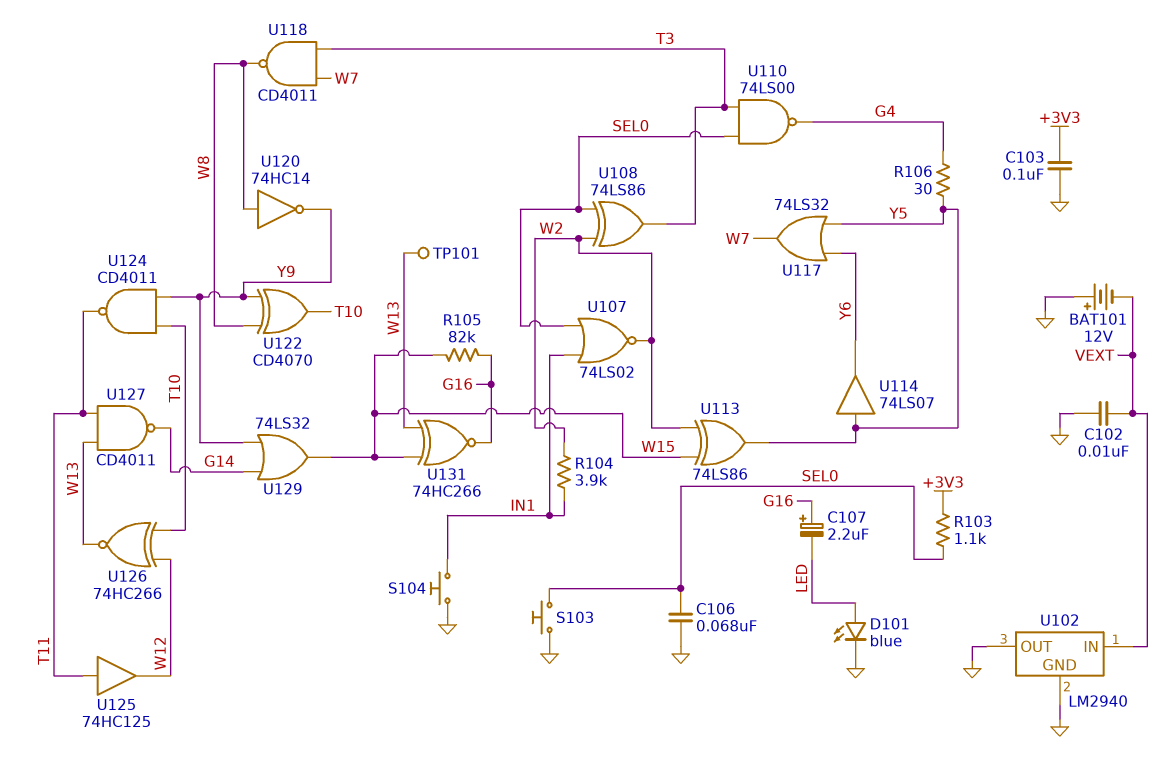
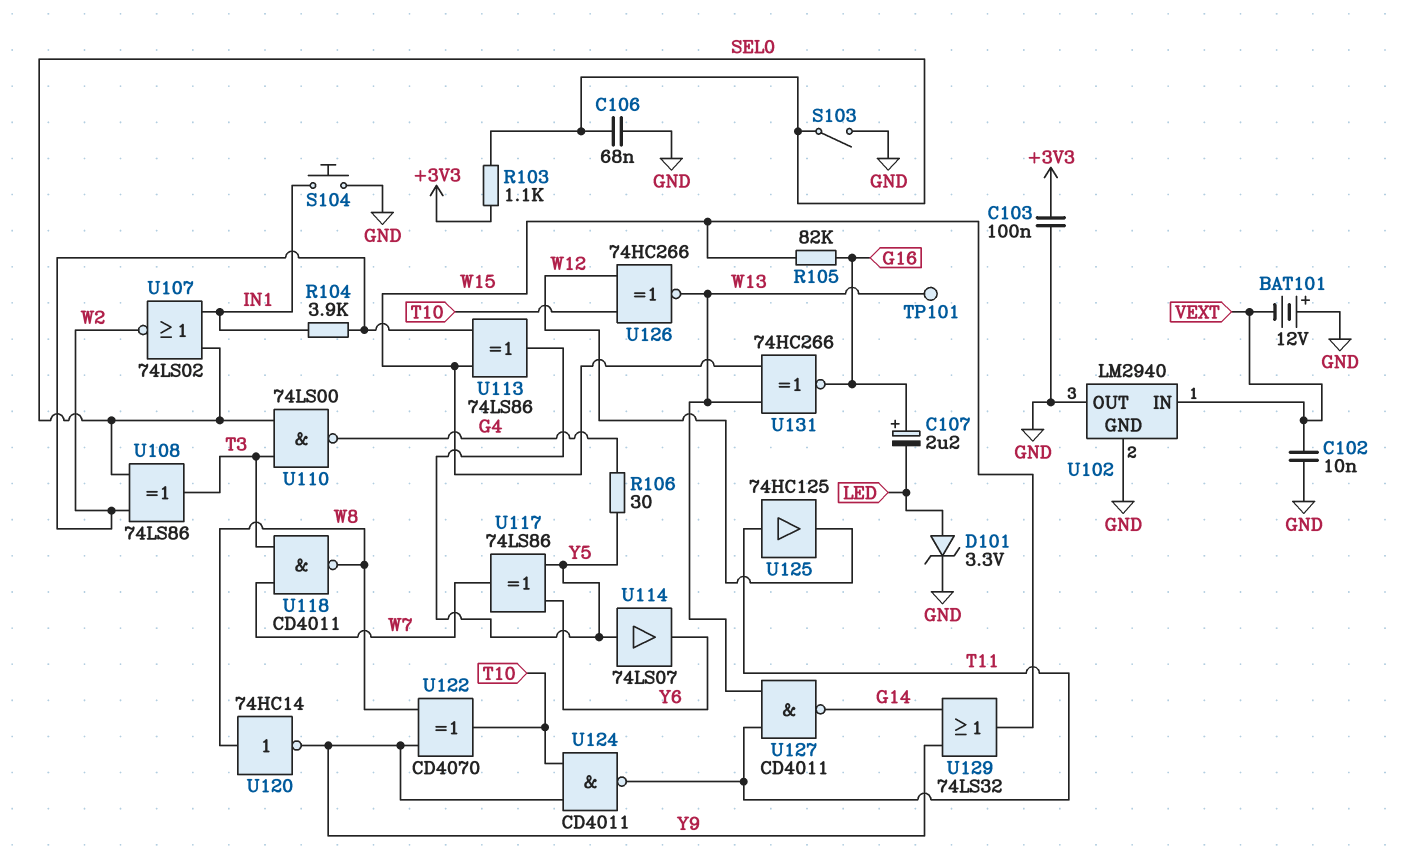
D101: LED blue (A LED, K GND) -> zener 3.3V (A LED, K GND)
S103: button (GND, SEL0) -> switch (GND, SEL0)
U117: OR 74LS32 (in Y5, in Y6, out W7) -> XOR 74LS86 (in Y5, in Y6, out W7)

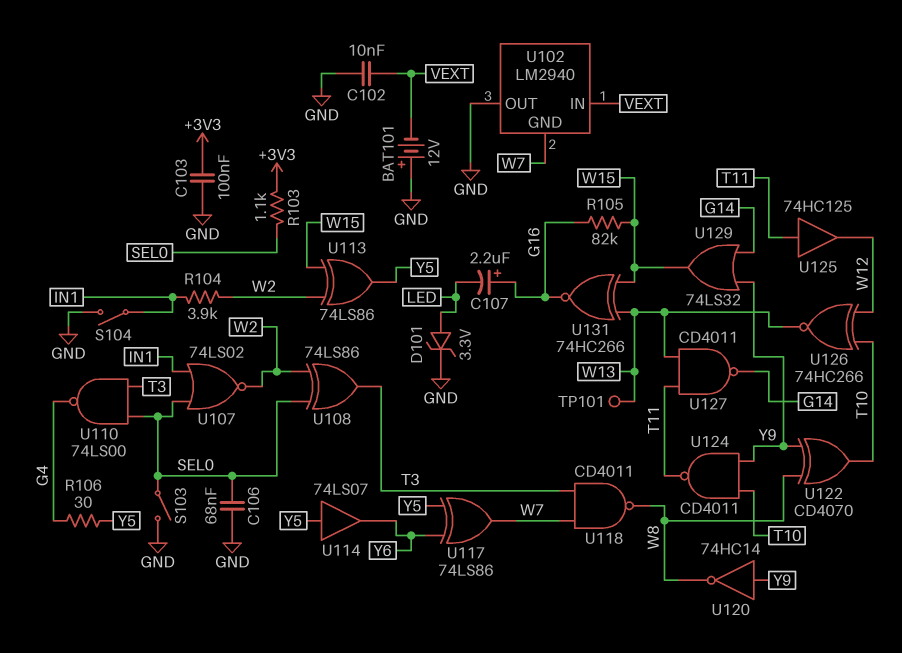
S104: button (GND, IN1) -> switch (GND, IN1)
U102 pin GND: GND -> W7
U120: NOT 74HC14 (in W8, out Y9) -> NOT 74HC14 (in Y9, out W8)

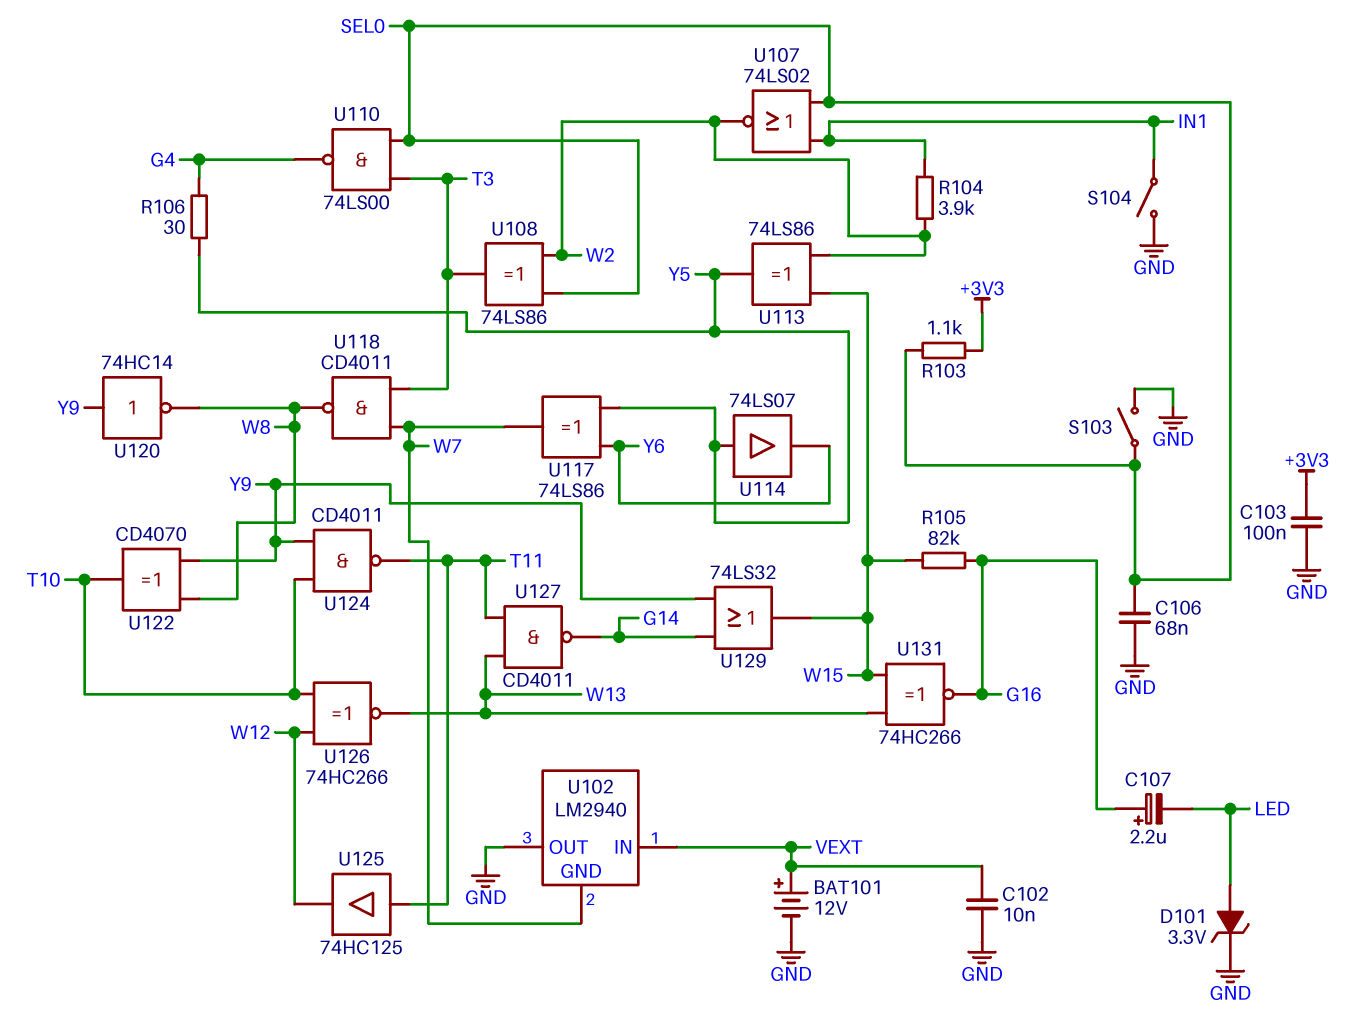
BAT101: 12V (plus GND, minus VEXT) -> 12V (plus VEXT, minus GND)
TP101: test point (W13) -> none

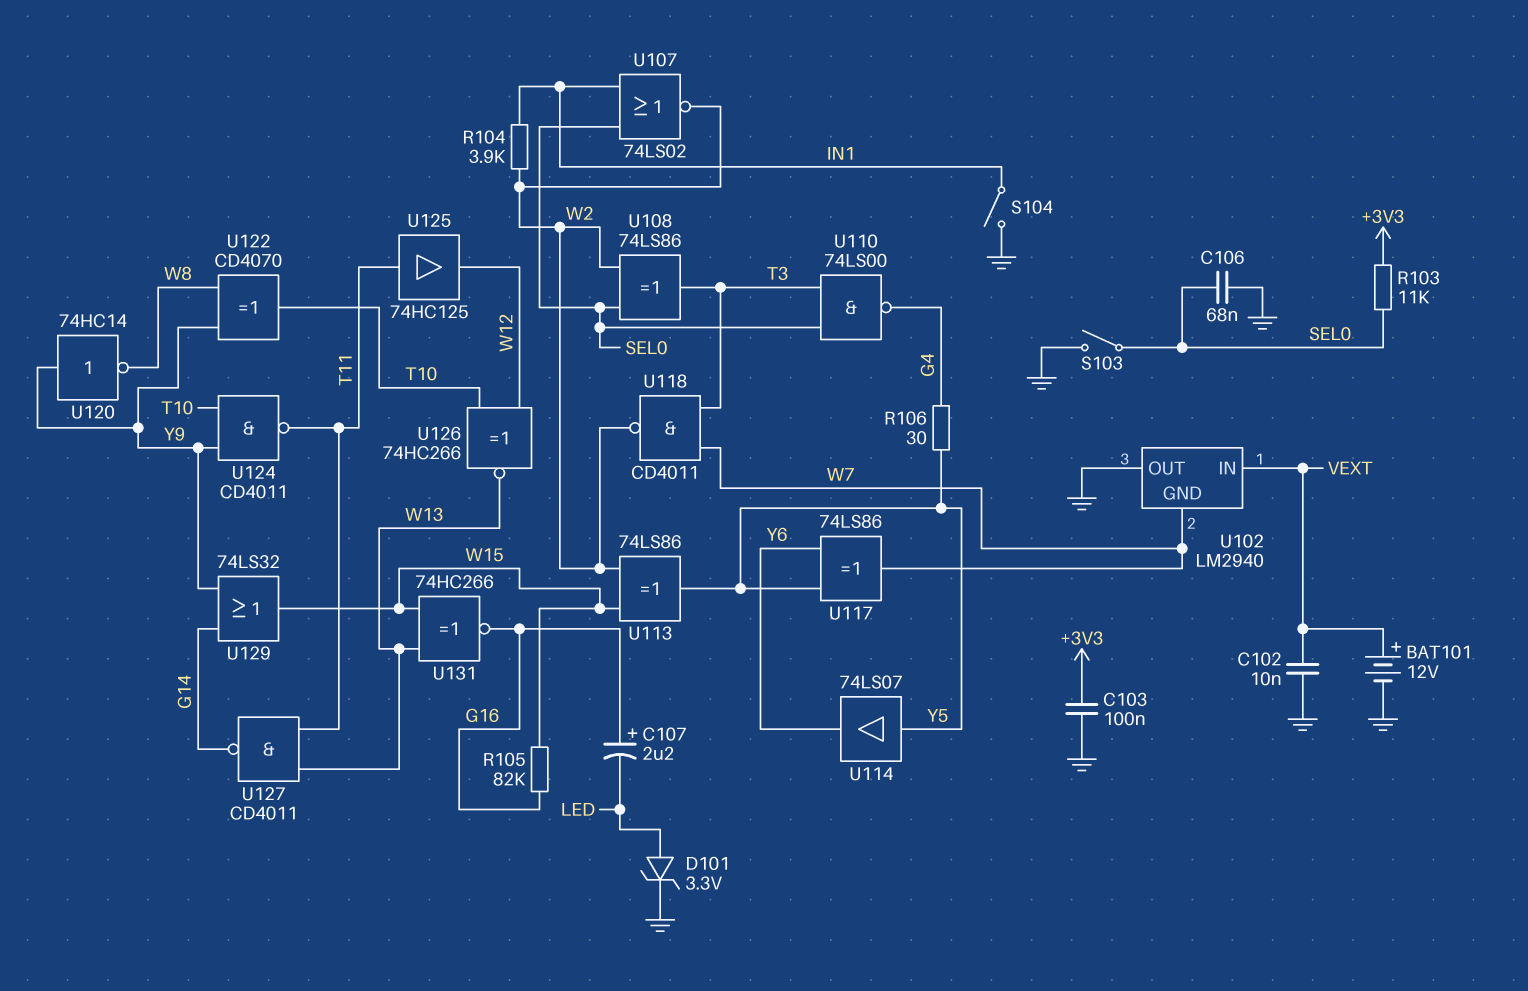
R103: 1.1k (+3V3, SEL0) -> 11k (+3V3, SEL0)
U118: NAND CD4011 (in T3, in W7, out W8) -> NAND CD4011 (in T3, in W7, out W2)

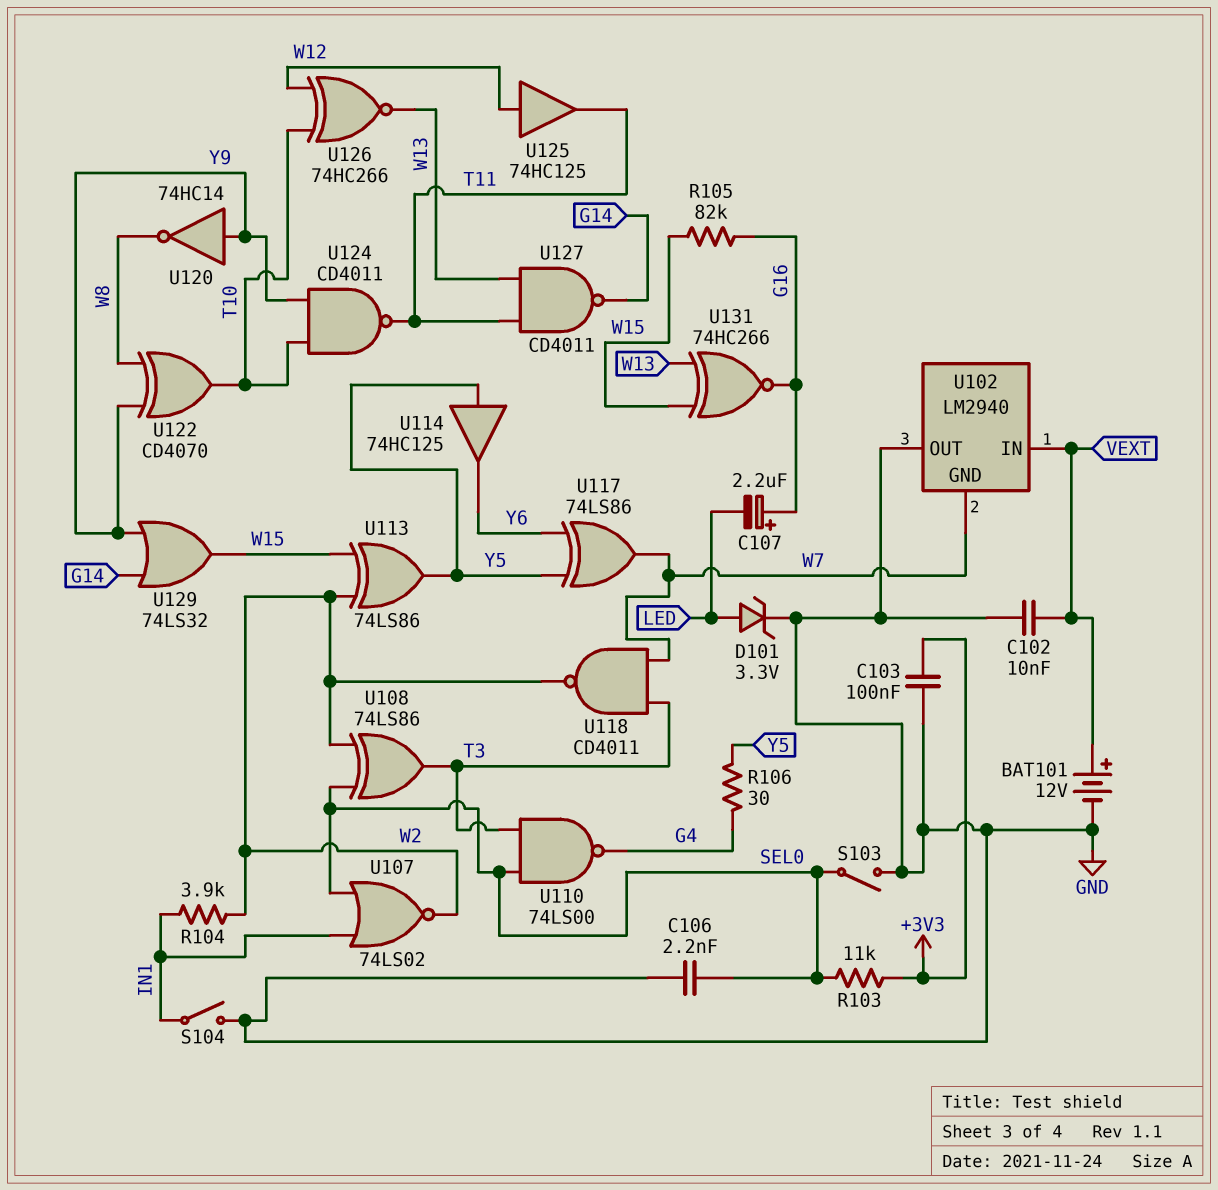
C106: 68nF (GND, SEL0) -> 2.2nF (GND, SEL0)
U114: buffer 74LS07 (in Y5, out Y6) -> buffer 74HC125 (in Y5, out Y6)
U125: buffer 74HC125 (in T11, out W12) -> buffer 74HC125 (in W12, out T11)

